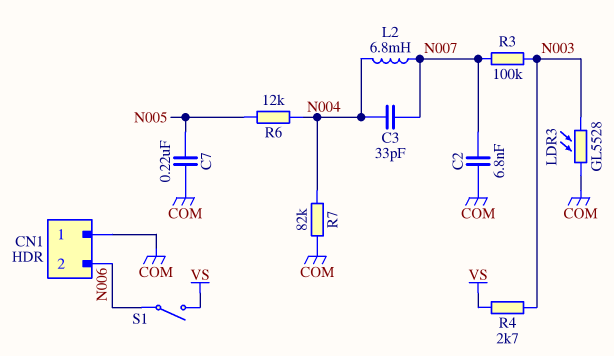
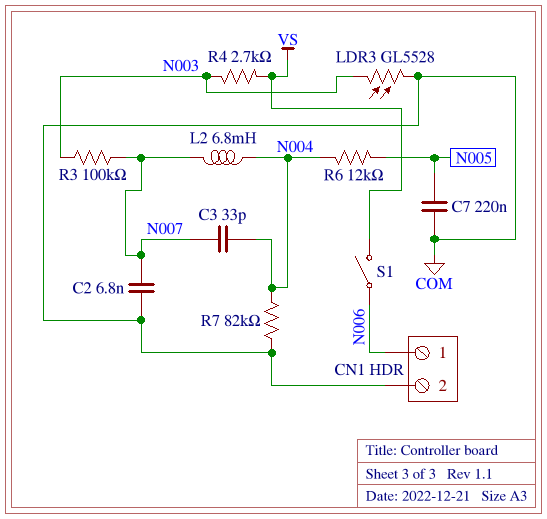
CN1 pin 1: COM -> N006
CN1 pin 2: N006 -> COM

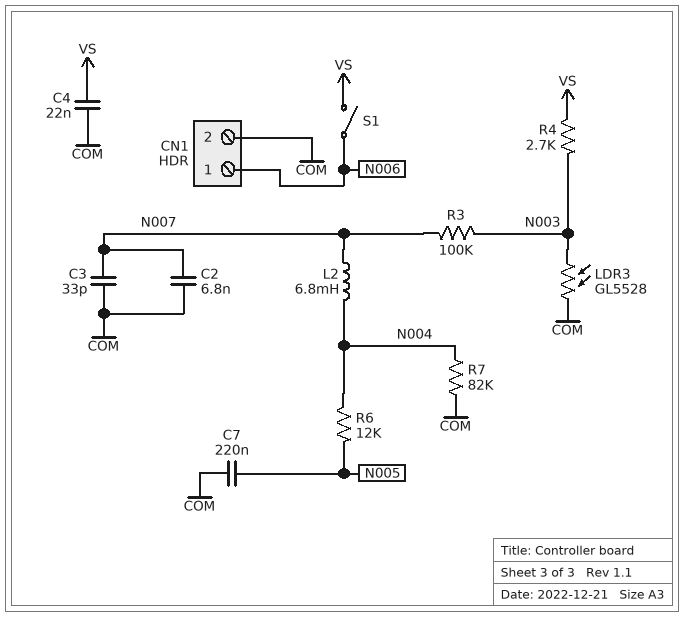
C3: 33pF (N004, N007) -> 33pF (COM, N007)
C4: none -> 22nF (COM, VS)

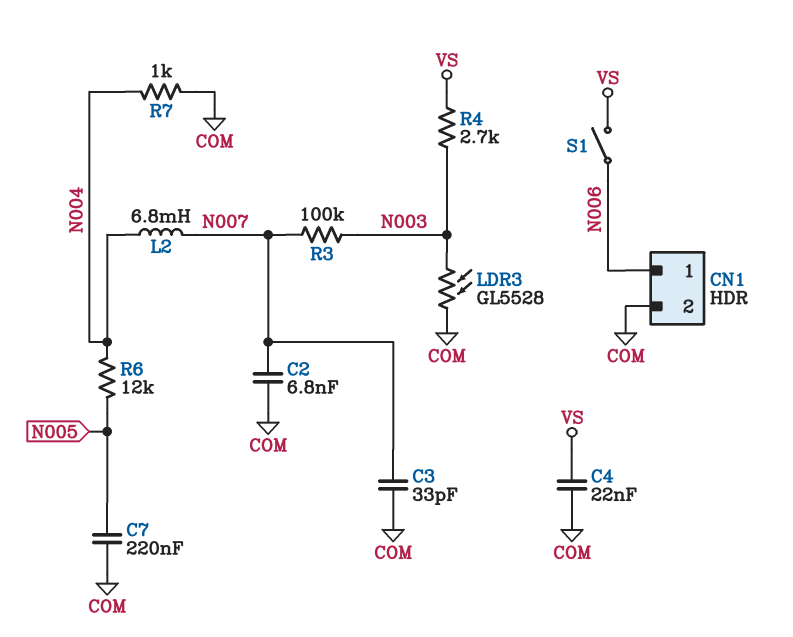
R7: 82k (COM, N004) -> 1k (COM, N004)

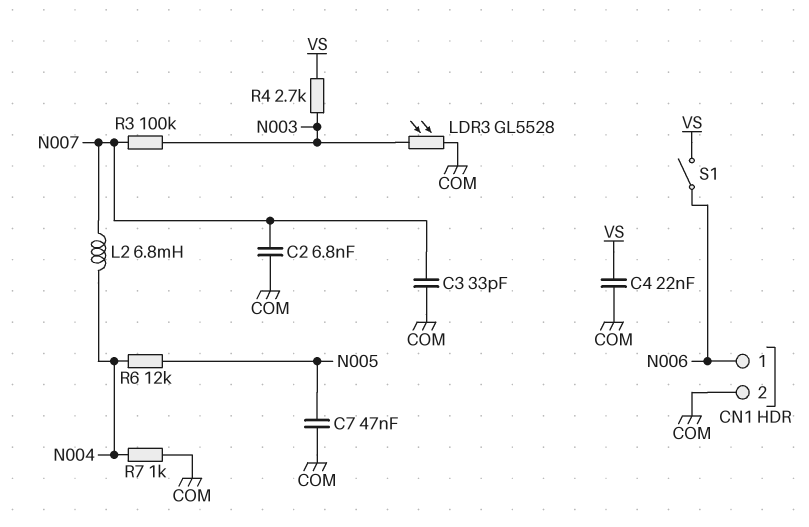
C7: 220nF (COM, N005) -> 47nF (COM, N005)

